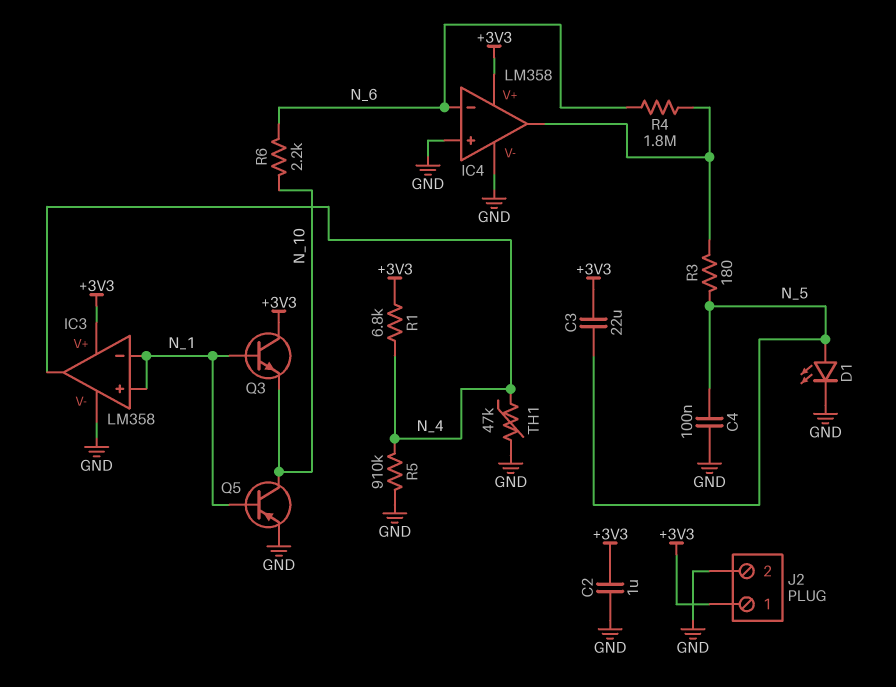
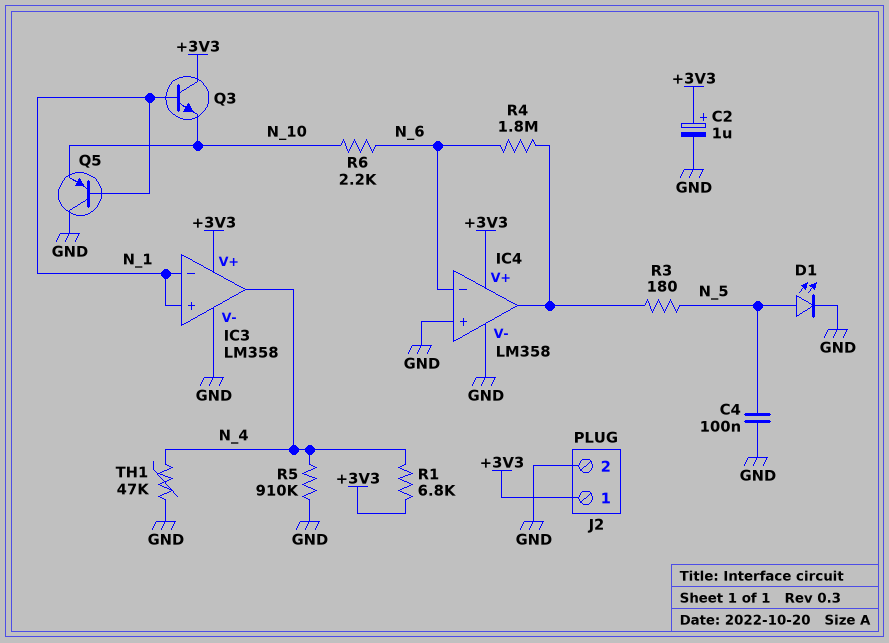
C2: 1uF (+3V3, GND) -> 1uF (plus +3V3, minus GND)
C3: 22uF (+3V3, N_5) -> none
Q5: PNP (B N_1, C N_10, E GND) -> PNP (B N_1, C GND, E N_10)

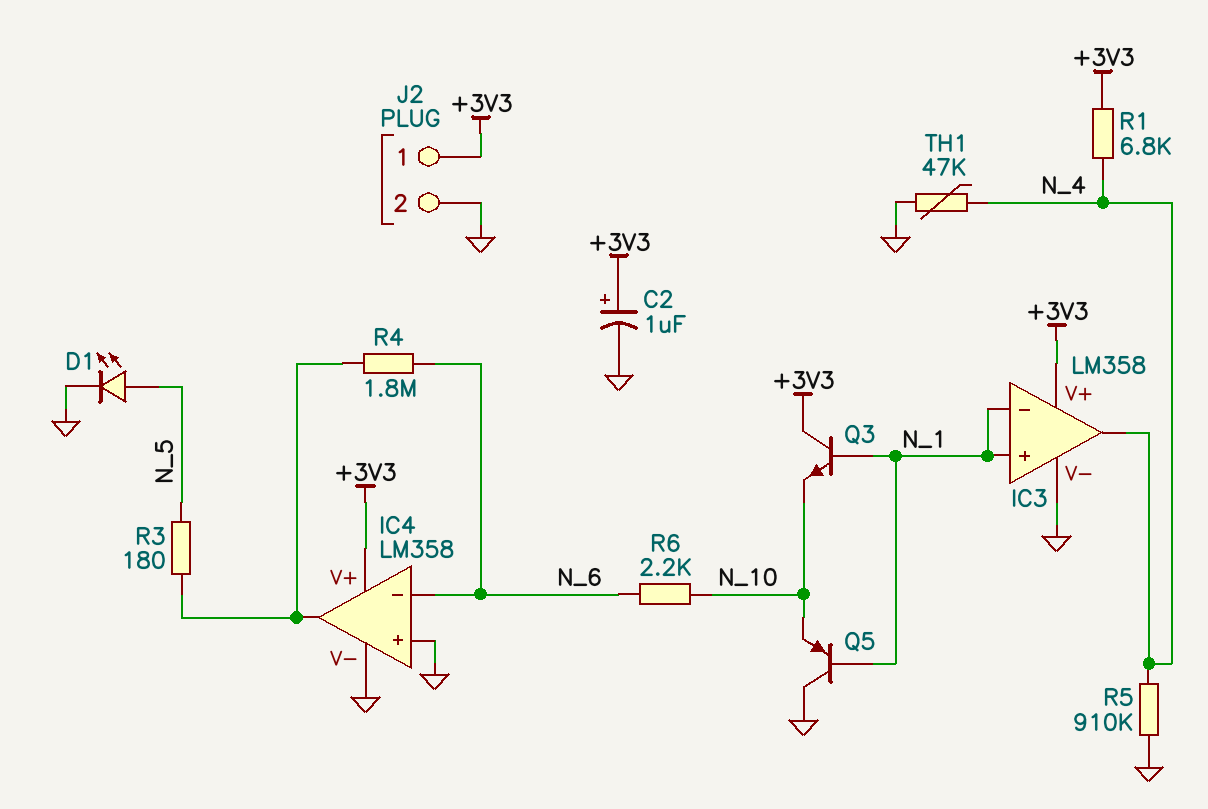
C4: 100nF (GND, N_5) -> none

